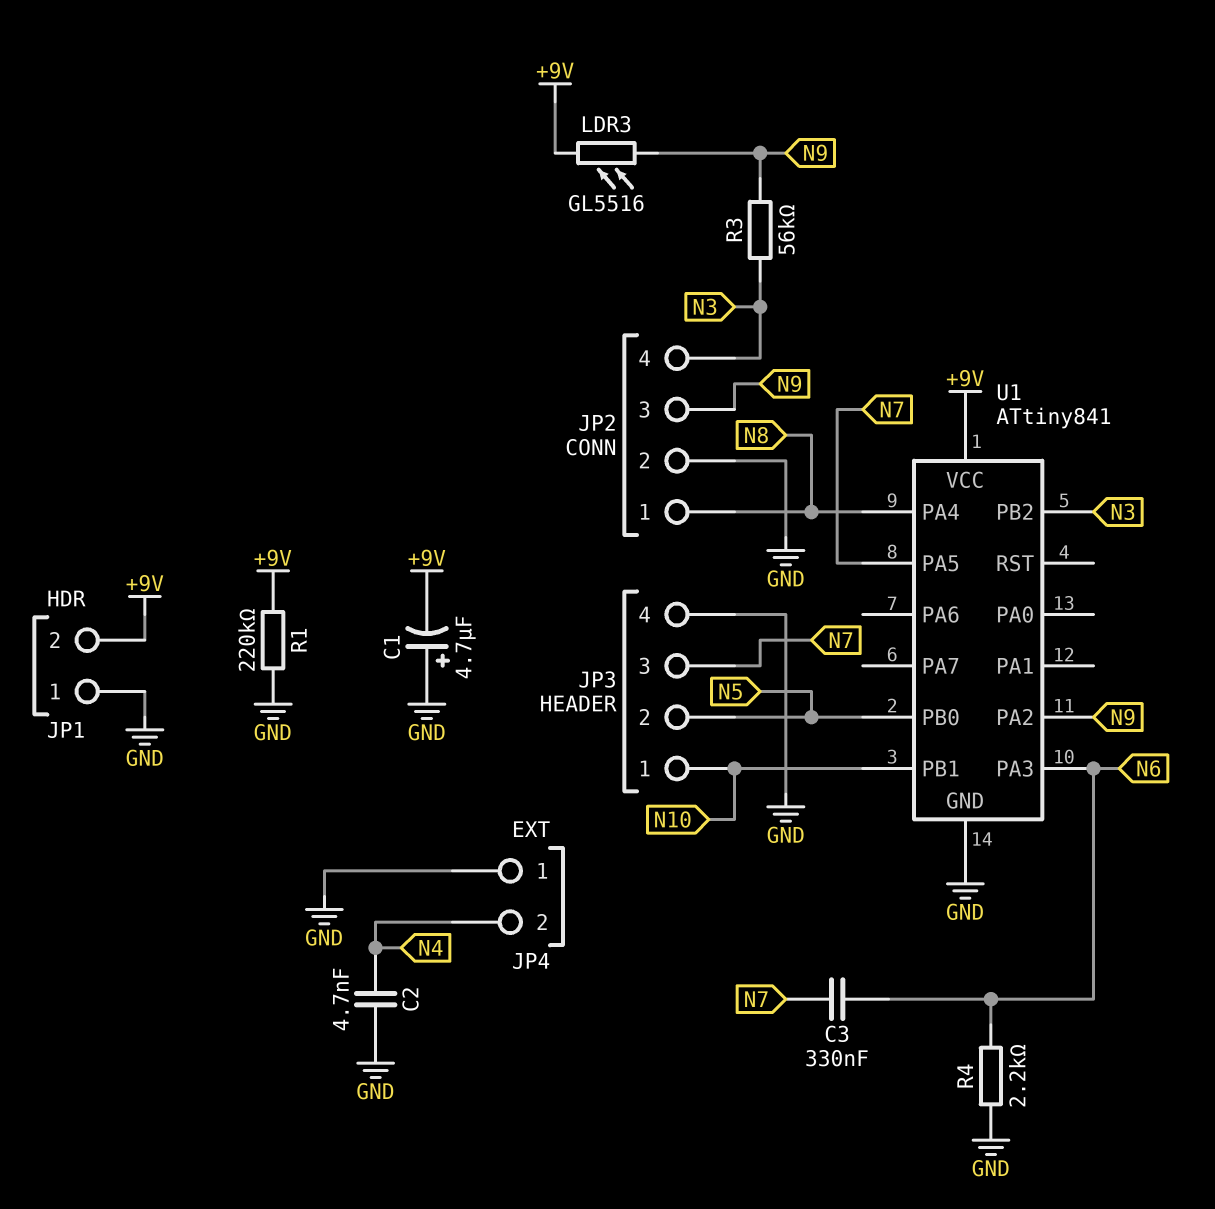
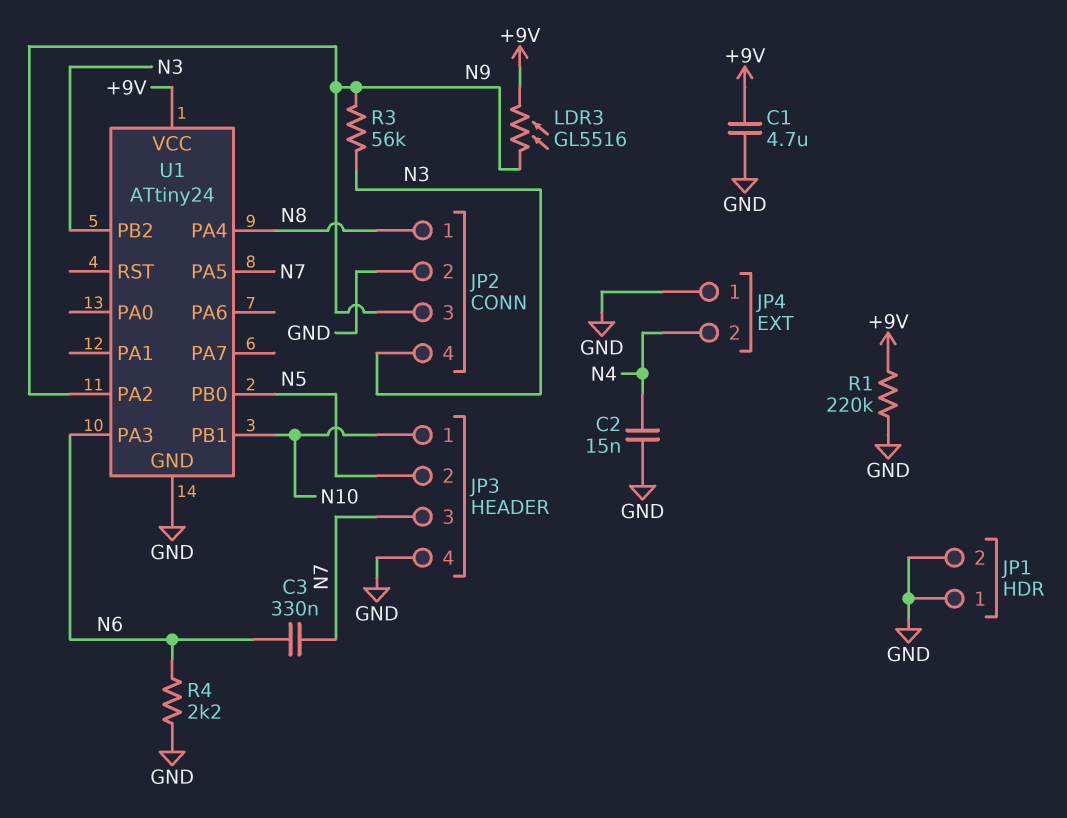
C1: 4.7uF (plus GND, minus +9V) -> 4.7uF (+9V, GND)
C2: 4.7nF (GND, N4) -> 15nF (GND, N4)
JP1 pin 2: +9V -> GND
U1: ATtiny841 -> ATtiny24

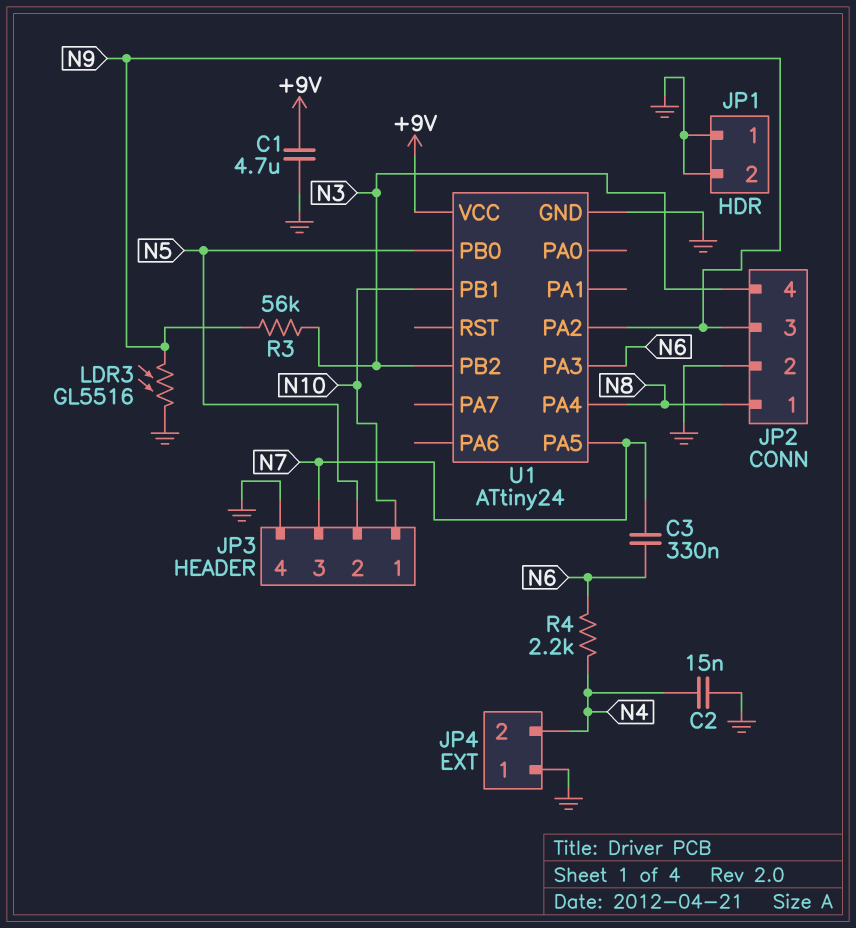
LDR3: GL5516 (+9V, N9) -> GL5516 (GND, N9)
R1: 220k (+9V, GND) -> none
R4: 2.2k (GND, N6) -> 2.2k (N4, N6)

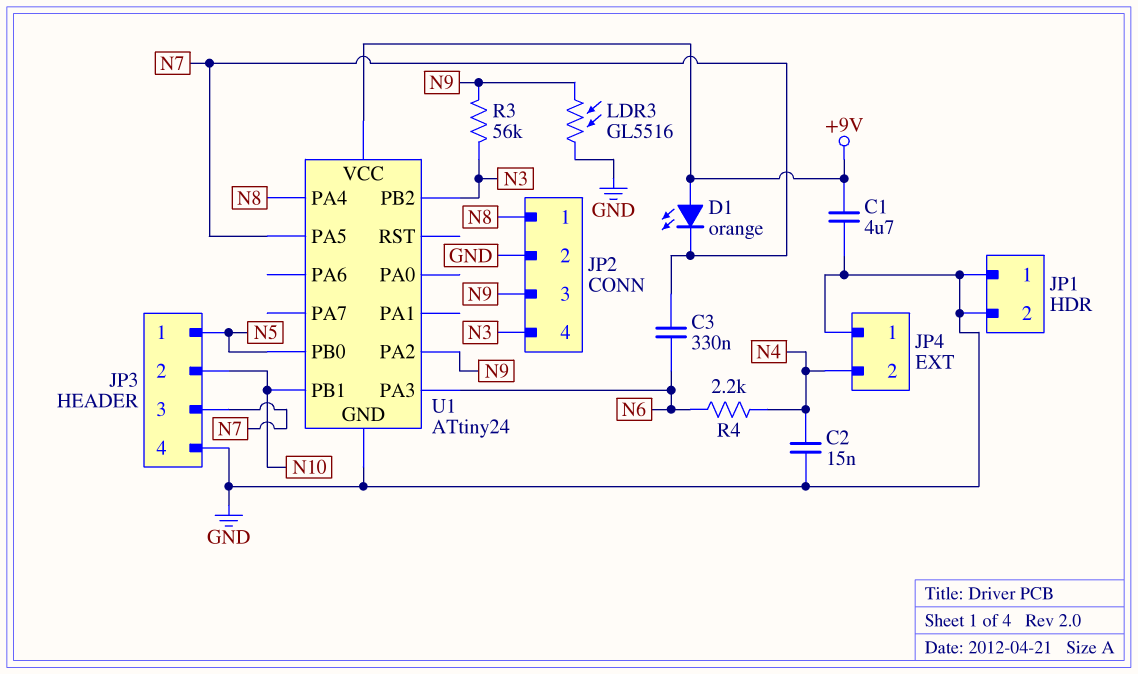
D1: none -> LED orange (A +9V, K N7)
JP3 pin 1: N10 -> N5
JP3 pin 2: N5 -> N10

